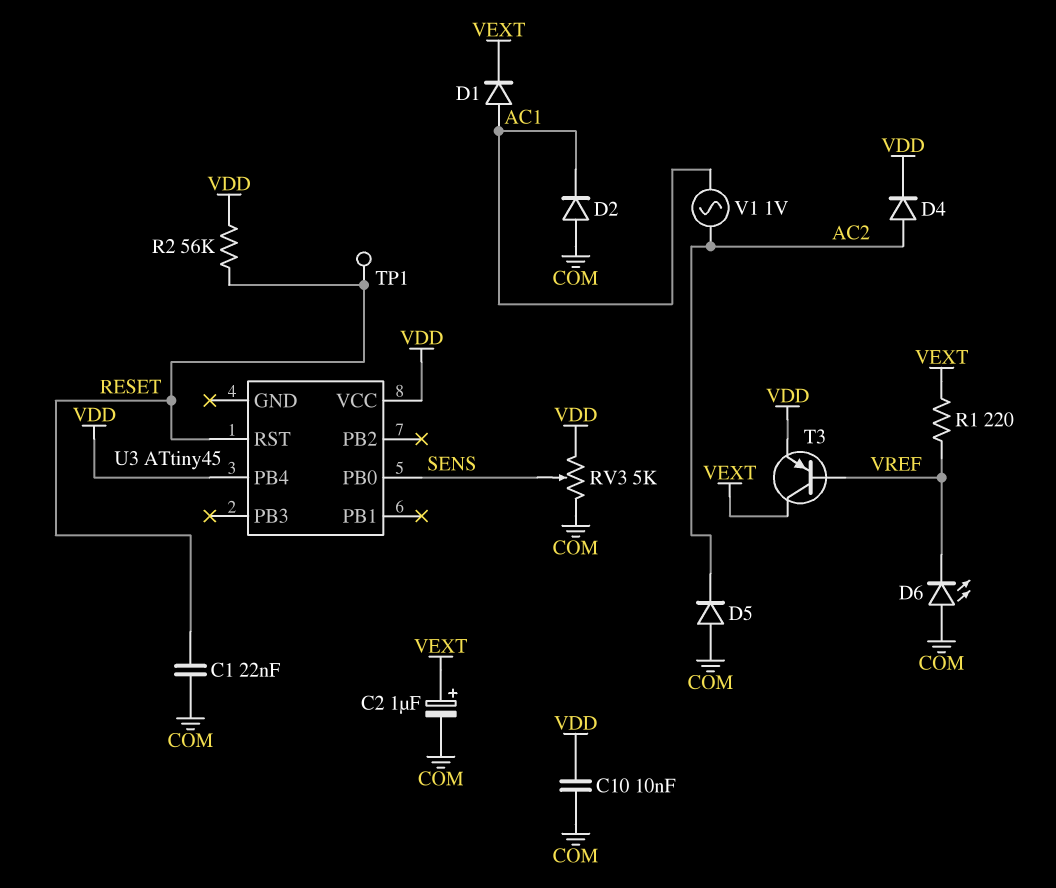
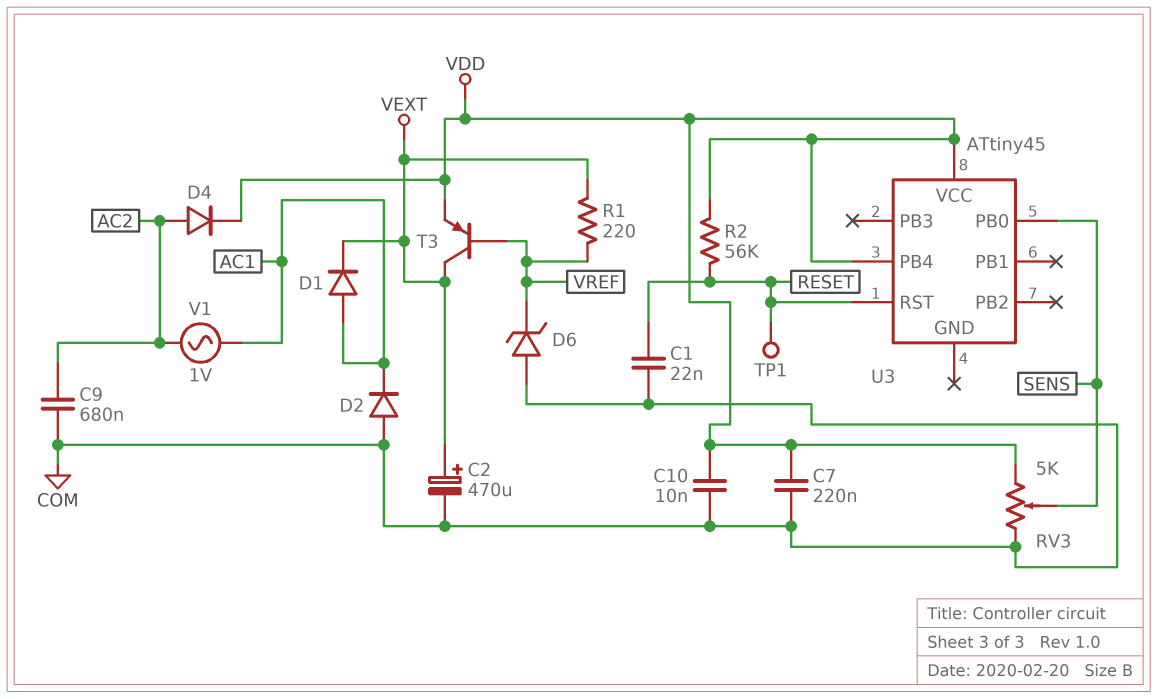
C2: 1uF (plus VEXT, minus COM) -> 470uF (plus VEXT, minus COM)
C7: none -> 220nF (COM, VDD)
C9: none -> 680nF (AC2, COM)
D5: diode (A COM, K AC2) -> none
D6: LED (A COM, K VREF) -> zener (A COM, K VREF)

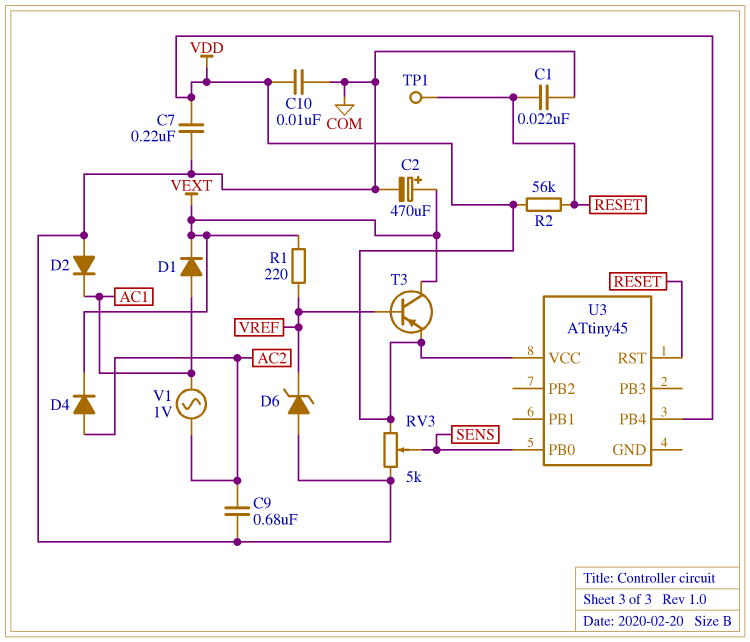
D4: diode (A AC2, K VDD) -> diode (A AC2, K VEXT)

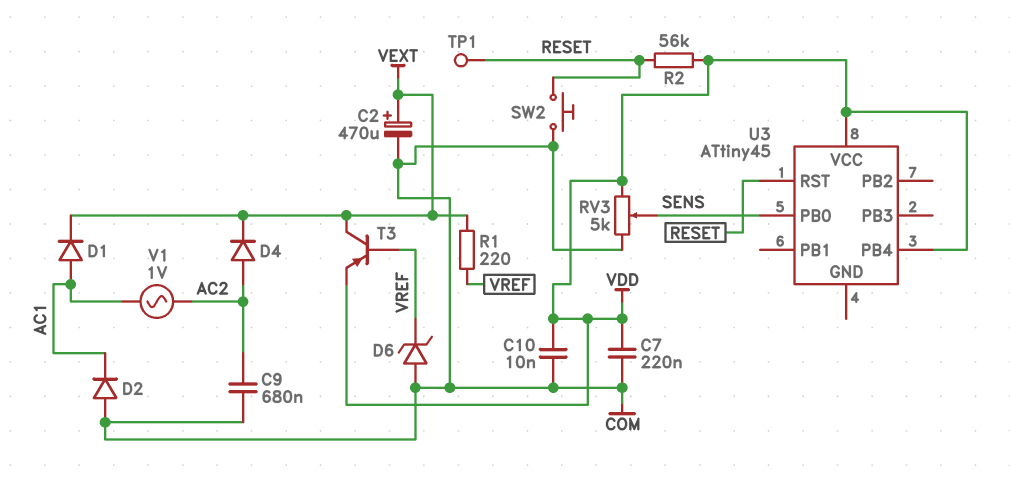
C1: 22nF (COM, RESET) -> none
SW2: none -> button (COM, RESET)

